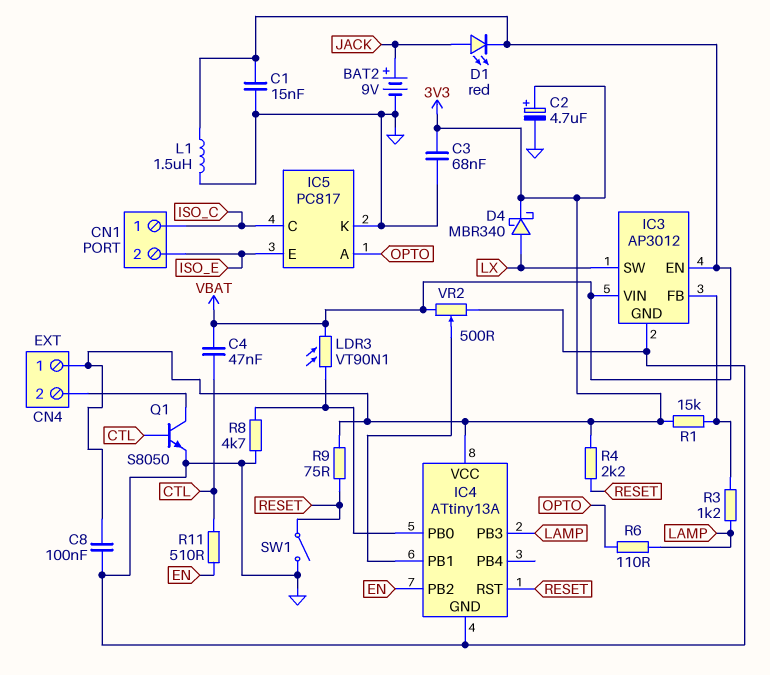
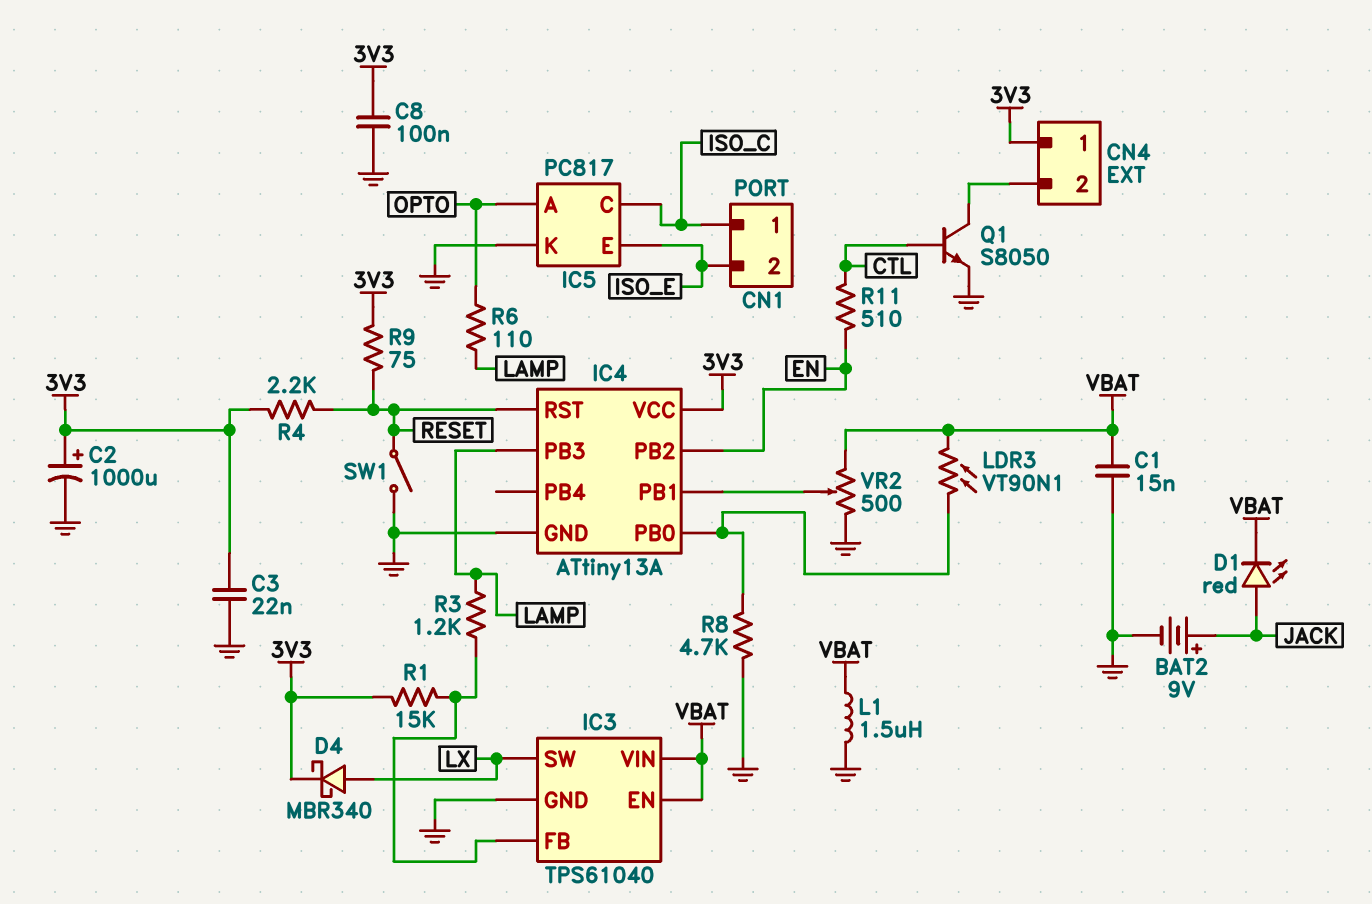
C2: 4.7uF (plus 3V3, minus GND) -> 1000uF (plus 3V3, minus GND)
C3: 68nF (3V3, GND) -> 22nF (3V3, GND)
C4: 47nF (CTL, VBAT) -> none
IC3: AP3012 -> TPS61040

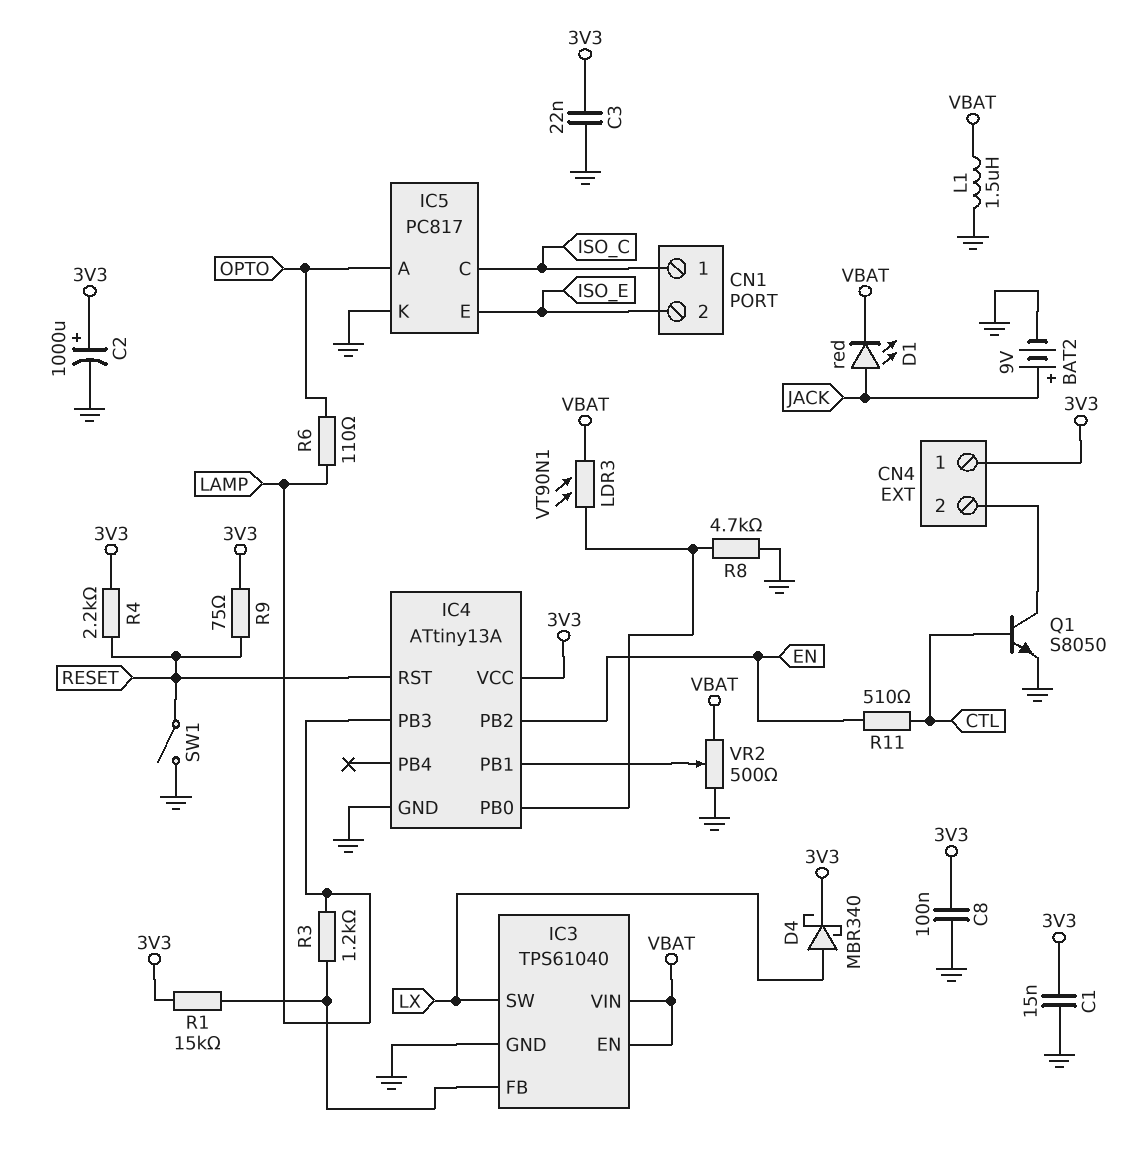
C1: 15nF (GND, VBAT) -> 15nF (3V3, GND)

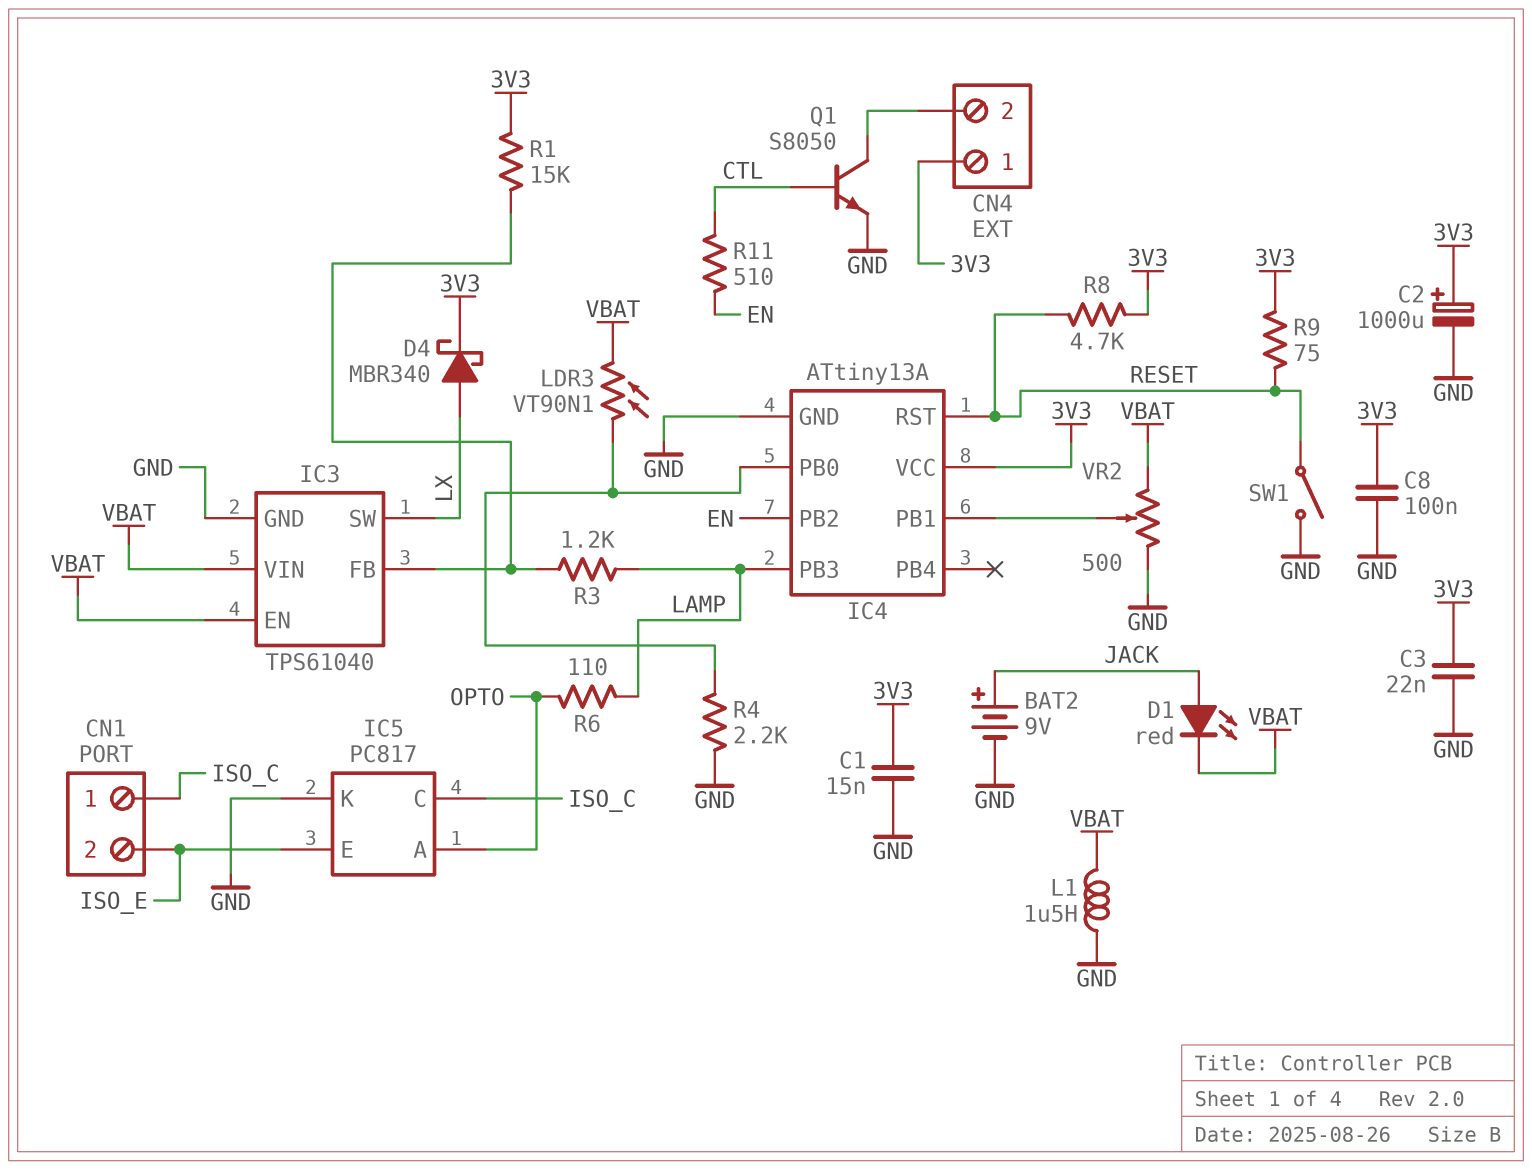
R4: 2.2k (3V3, RESET) -> 2.2k (GND, IC4/PB0)
R8: 4.7k (GND, IC4/PB0) -> 4.7k (3V3, RESET)

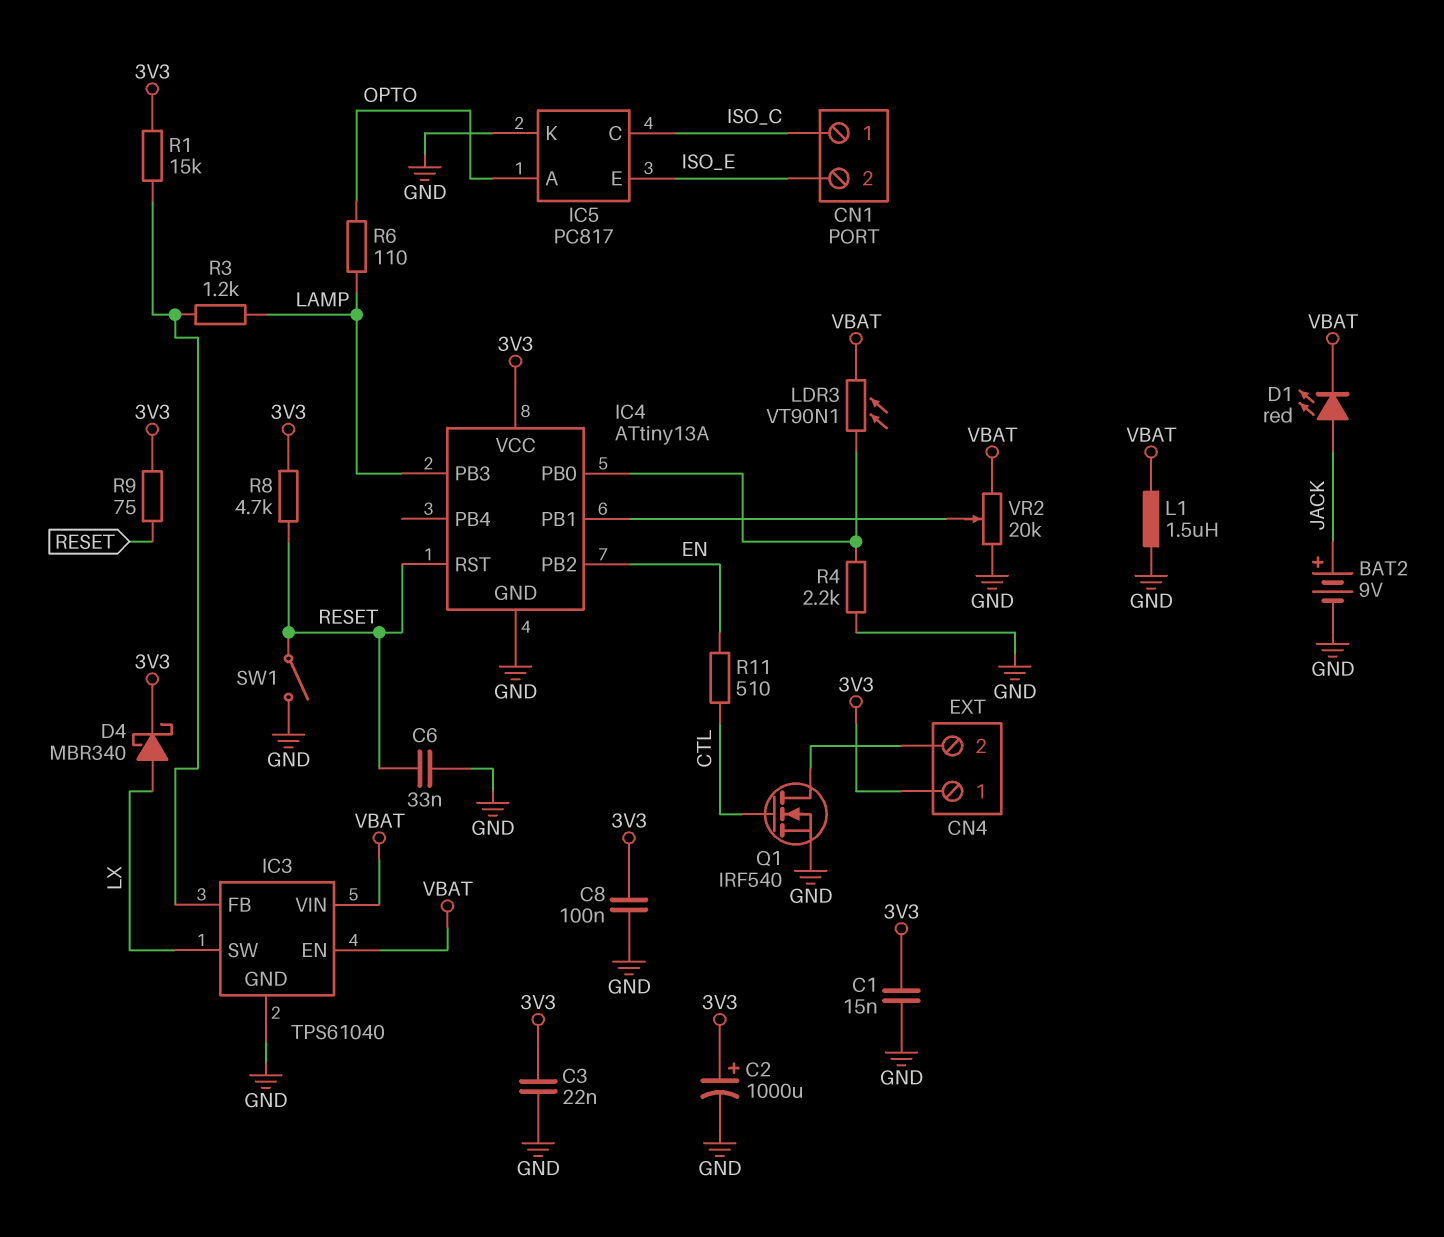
C6: none -> 33nF (GND, RESET)
Q1: NPN S8050 (B CTL, C CN4/2, E GND) -> NMOS IRF540 (G CTL, D CN4/2, S GND)
VR2: 500 (GND, VBAT, wiper IC4/PB1) -> 20k (GND, VBAT, wiper IC4/PB1)

